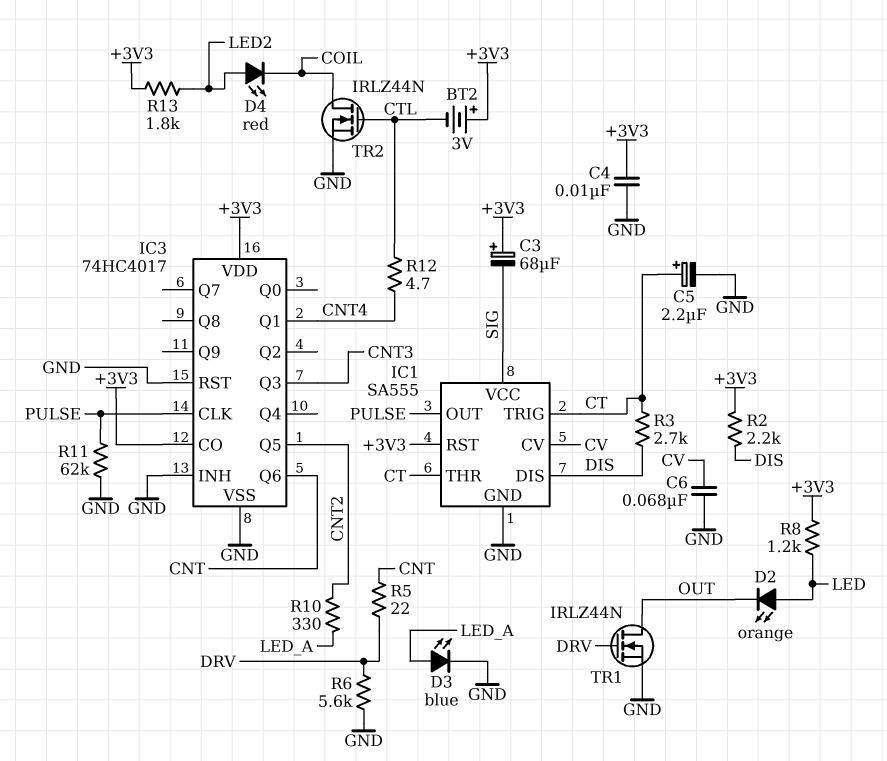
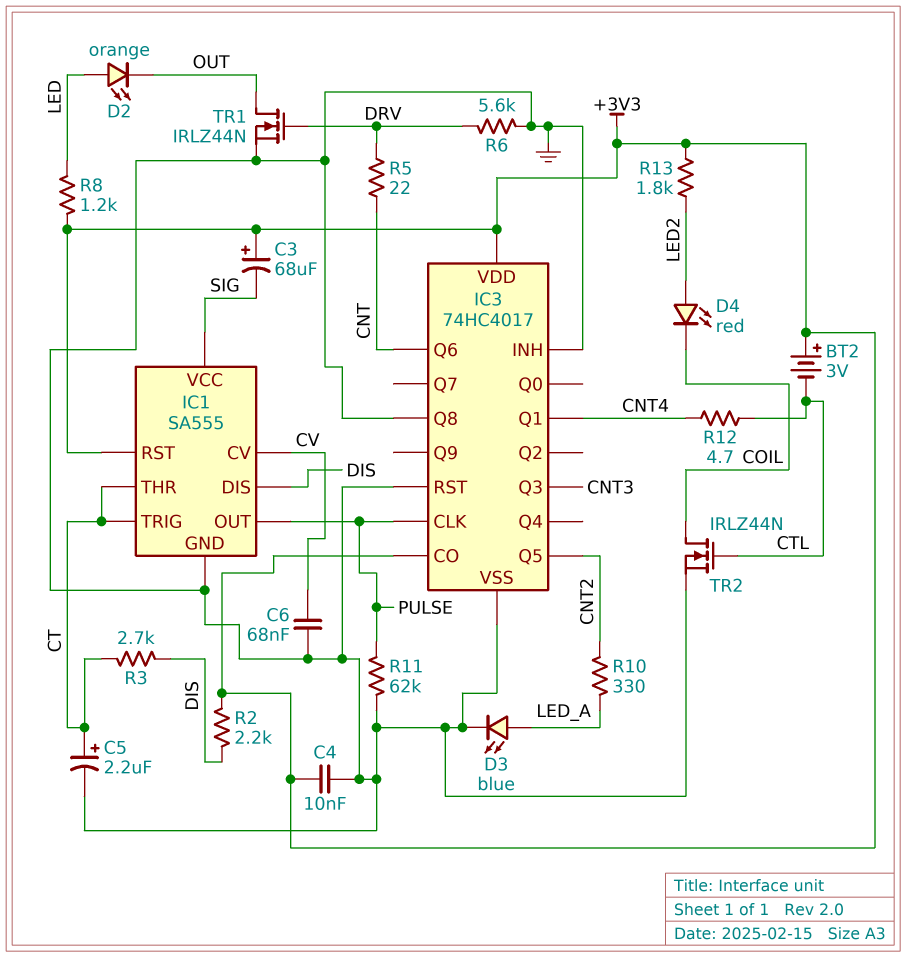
IC3 pin Q8: none -> GND

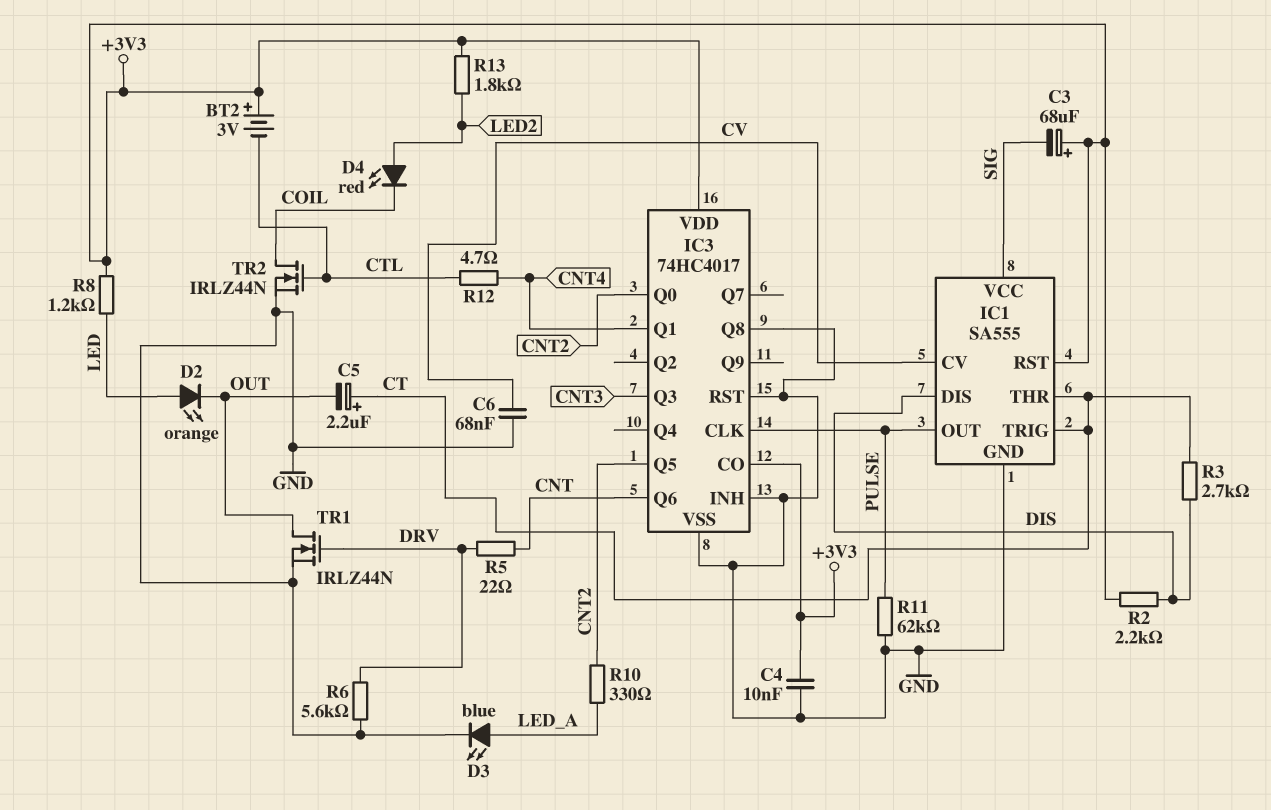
C5: 2.2uF (plus CT, minus GND) -> 2.2uF (plus CT, minus OUT)
IC3 pin Q0: none -> CNT2

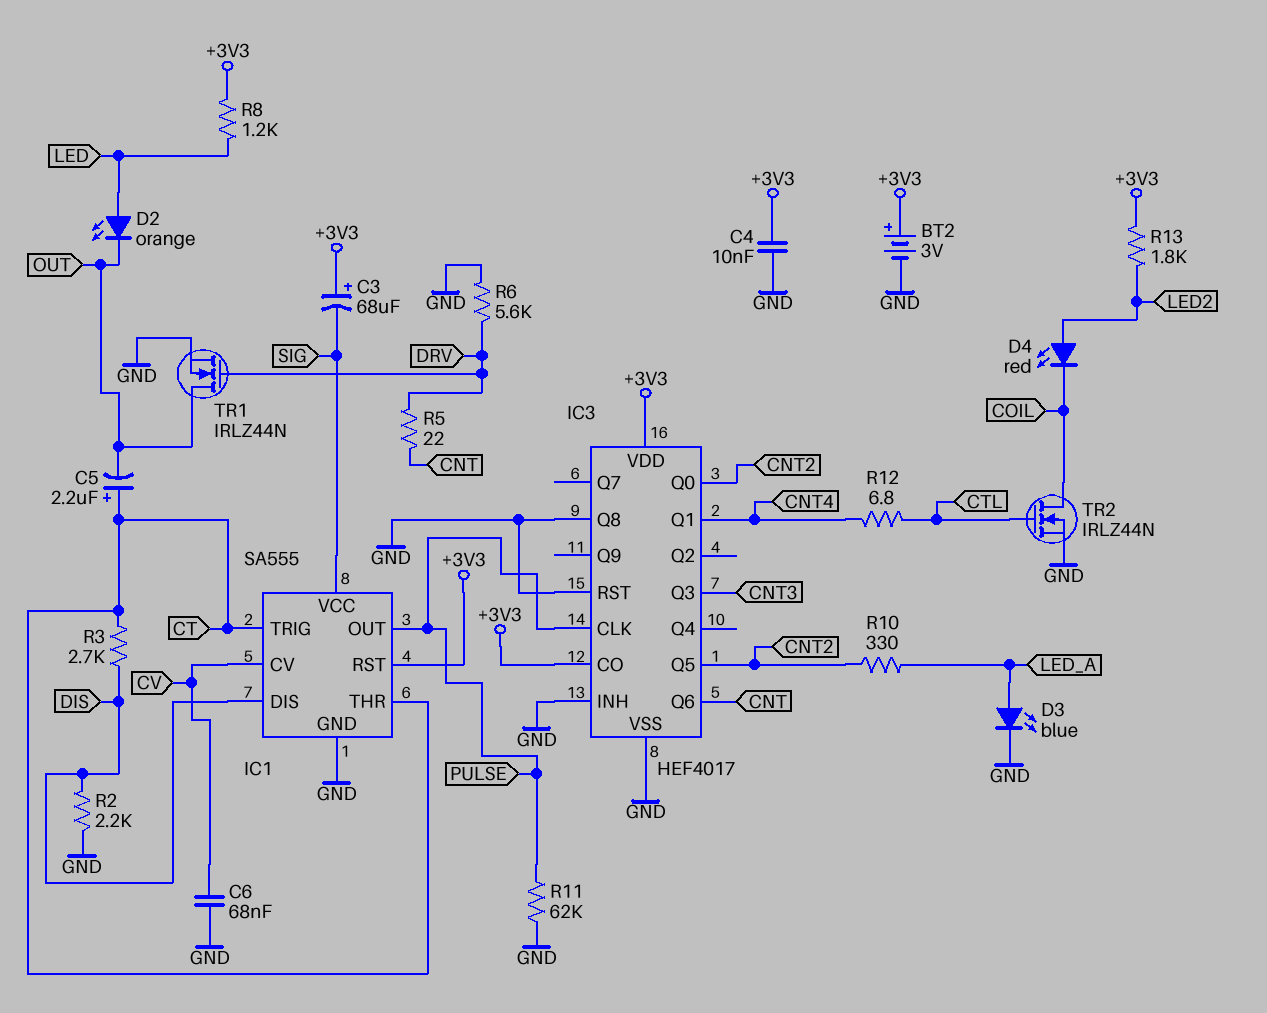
BT2: 3V (plus +3V3, minus CTL) -> 3V (plus +3V3, minus GND)
IC3: 74HC4017 -> HEF4017
R2: 2.2k (+3V3, DIS) -> 2.2k (DIS, GND)
R12: 4.7 (CNT4, CTL) -> 6.8 (CNT4, CTL)

